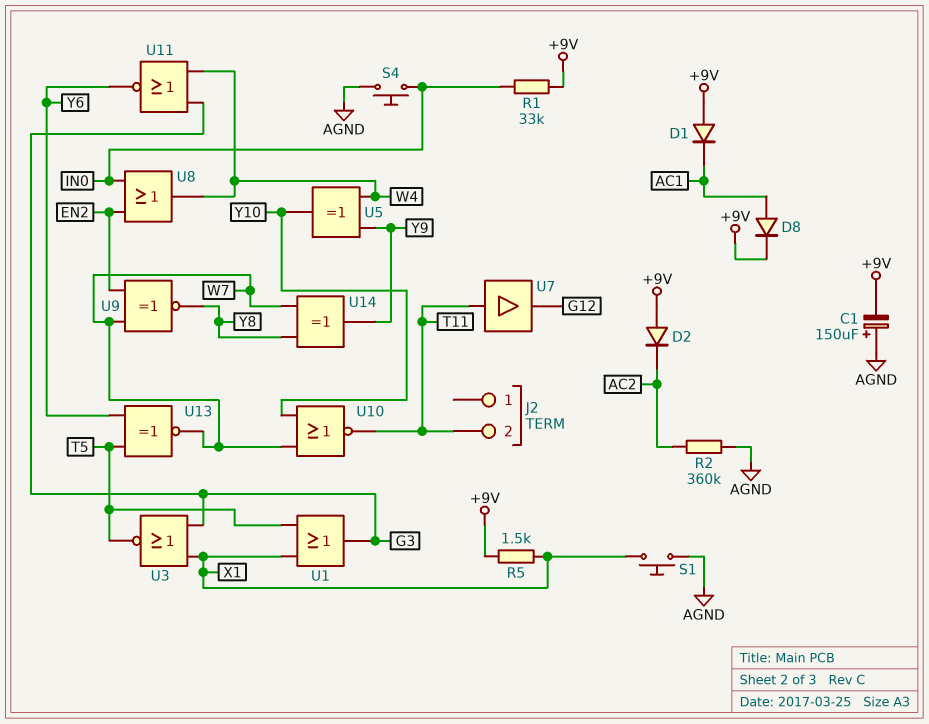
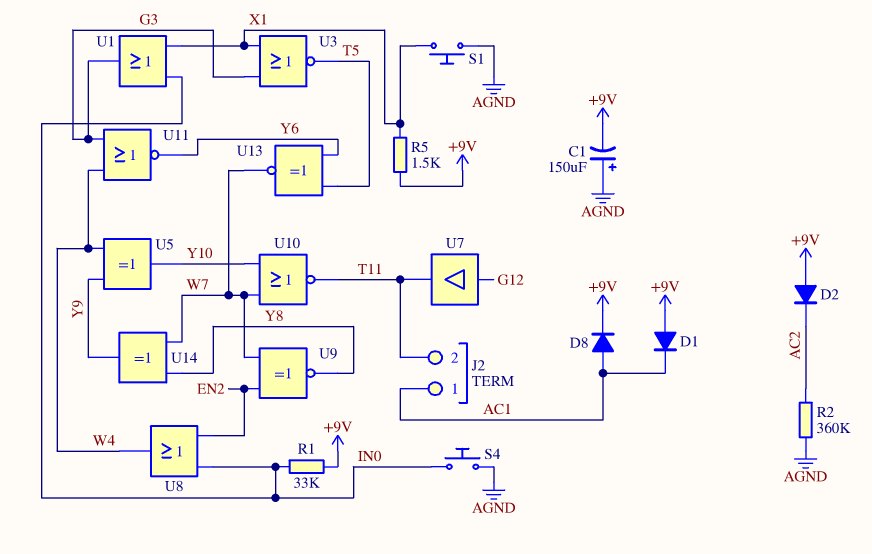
J2 pin 1: none -> AC1
U1: OR (in T5, in X1, out G3) -> OR (in IN0, in X1, out G3)
U7: buffer (in T11, out G12) -> buffer (in G12, out T11)

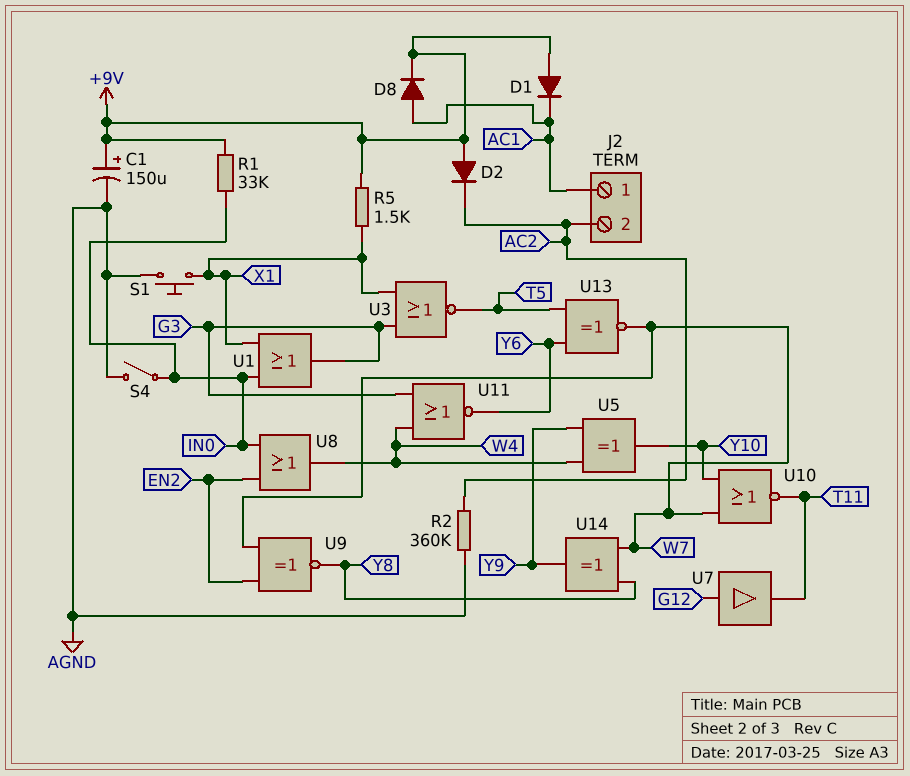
C1: 150uF (plus AGND, minus +9V) -> 150uF (plus +9V, minus AGND)
J2 pin 2: T11 -> AC2
S4: button (AGND, IN0) -> switch (AGND, IN0)

